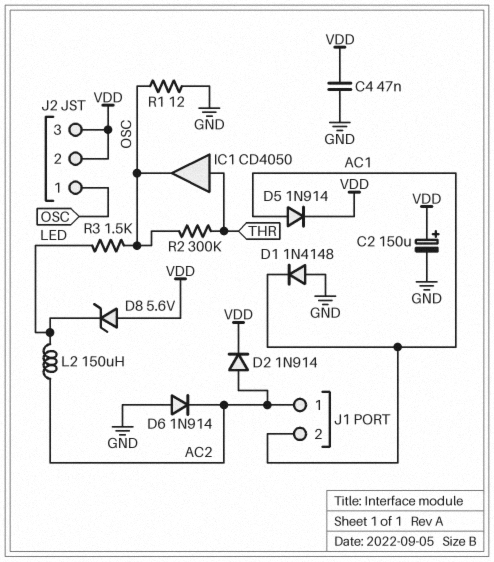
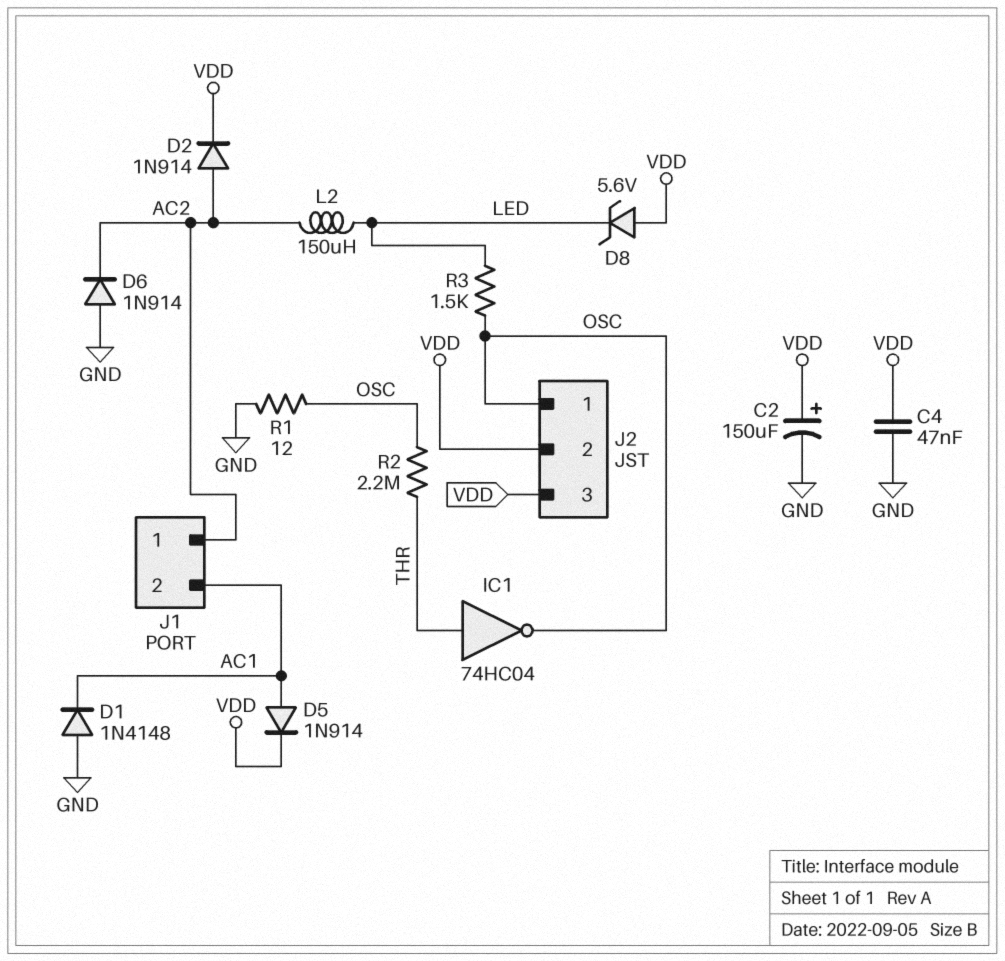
IC1: buffer CD4050 (in THR, out OSC) -> NOT 74HC04 (in THR, out OSC)
R2: 300k (OSC, THR) -> 2.2M (OSC, THR)

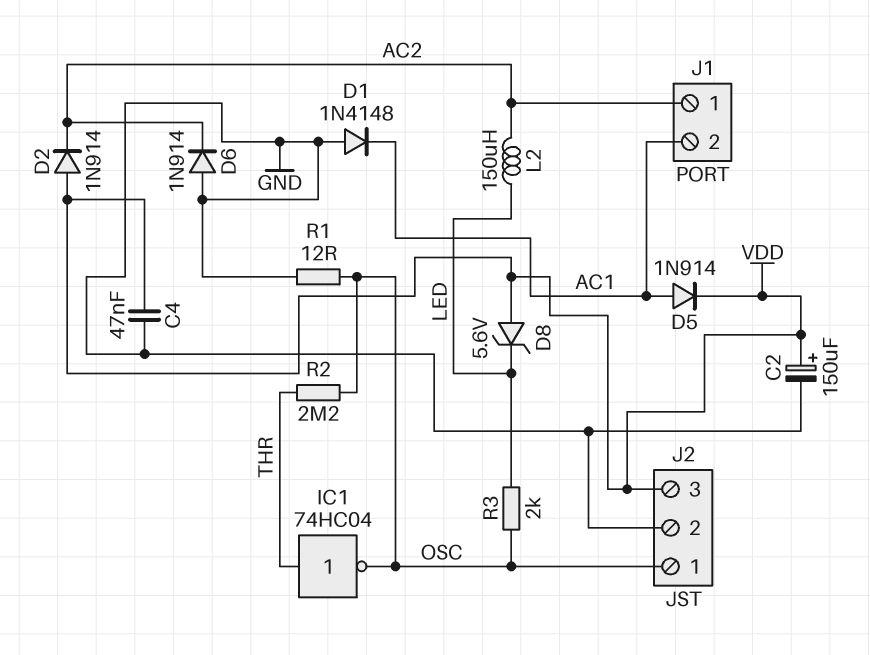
D2: diode 1N914 (A AC2, K VDD) -> diode 1N914 (A VDD, K AC2)
J2 pin 2: VDD -> GND
R3: 1.5k (LED, OSC) -> 2k (LED, OSC)

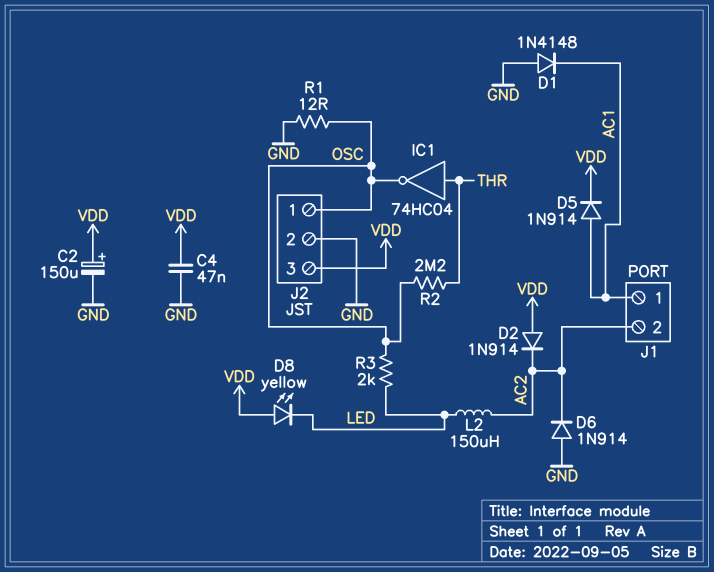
D8: zener 5.6V (A VDD, K LED) -> LED yellow (A VDD, K LED)
J1 pin 1: AC2 -> AC1
J1 pin 2: AC1 -> AC2

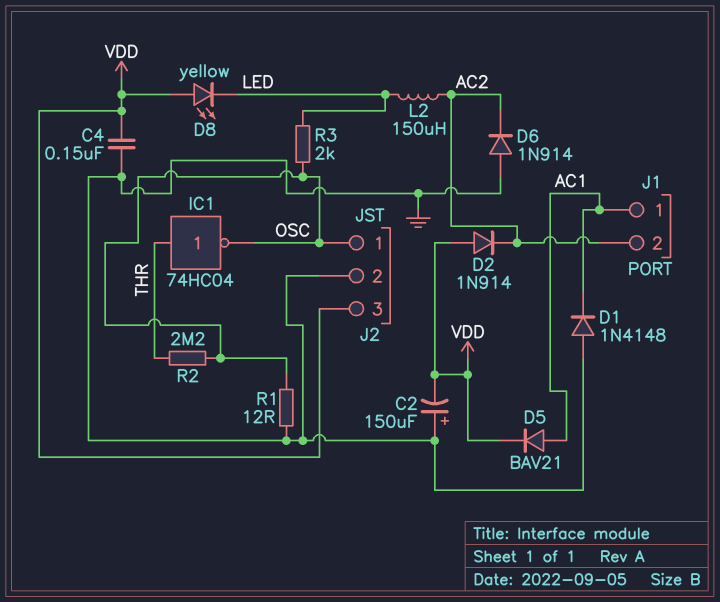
C2: 150uF (plus VDD, minus GND) -> 150uF (plus GND, minus VDD)
C4: 47nF (GND, VDD) -> 150nF (GND, VDD)
D5: diode 1N914 (A AC1, K VDD) -> diode BAV21 (A AC1, K VDD)

